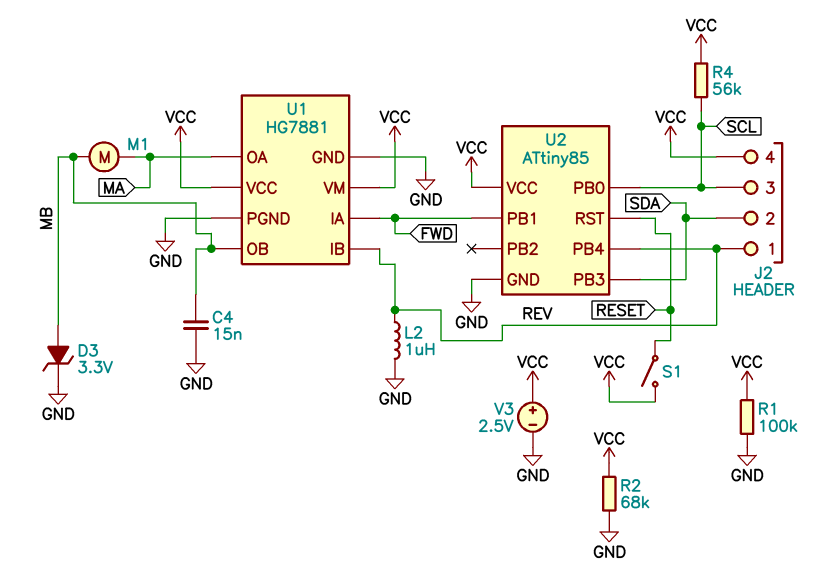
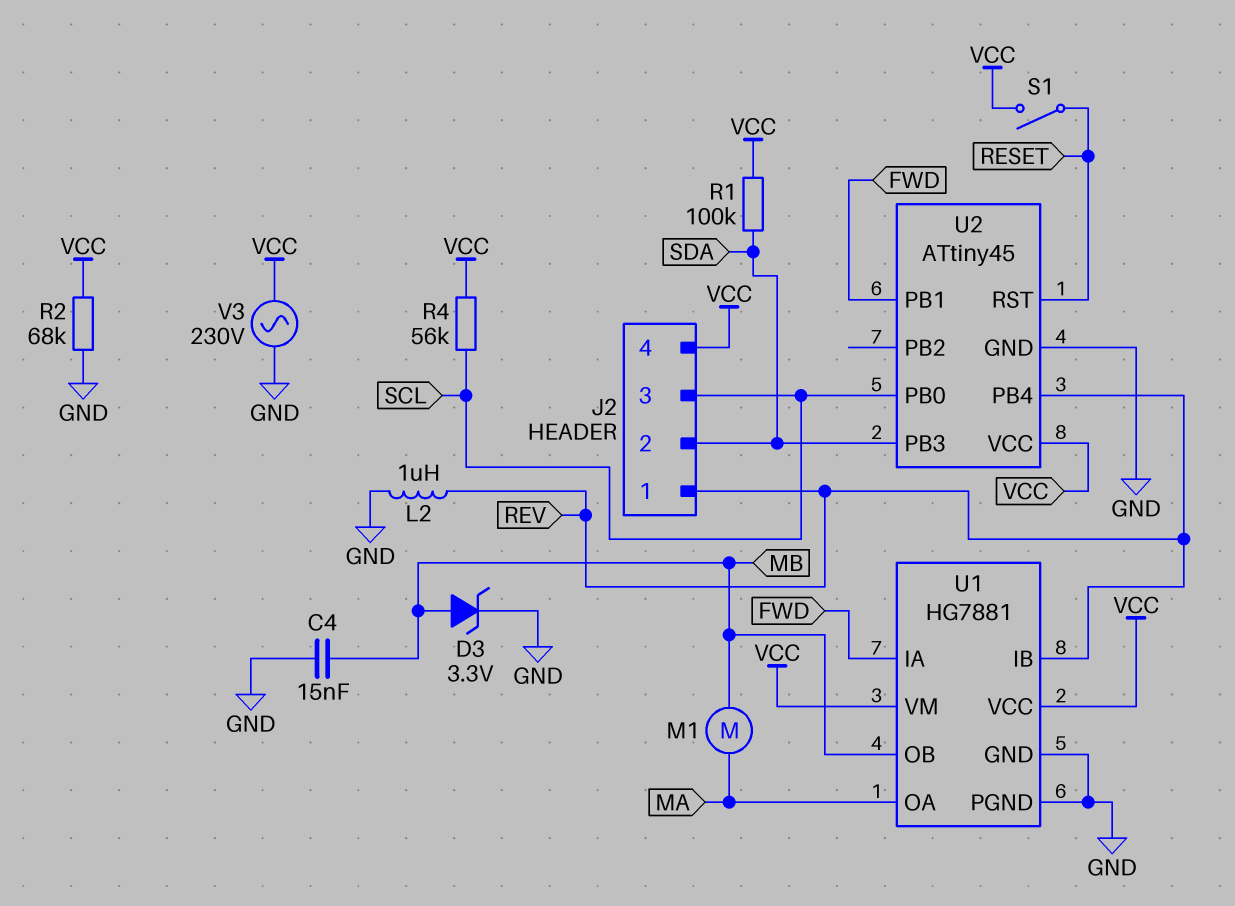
R1: 100k (GND, VCC) -> 100k (SDA, VCC)
U2: ATtiny85 -> ATtiny45
V3: 2.5V (plus VCC, minus GND) -> AC 230V (GND, VCC)

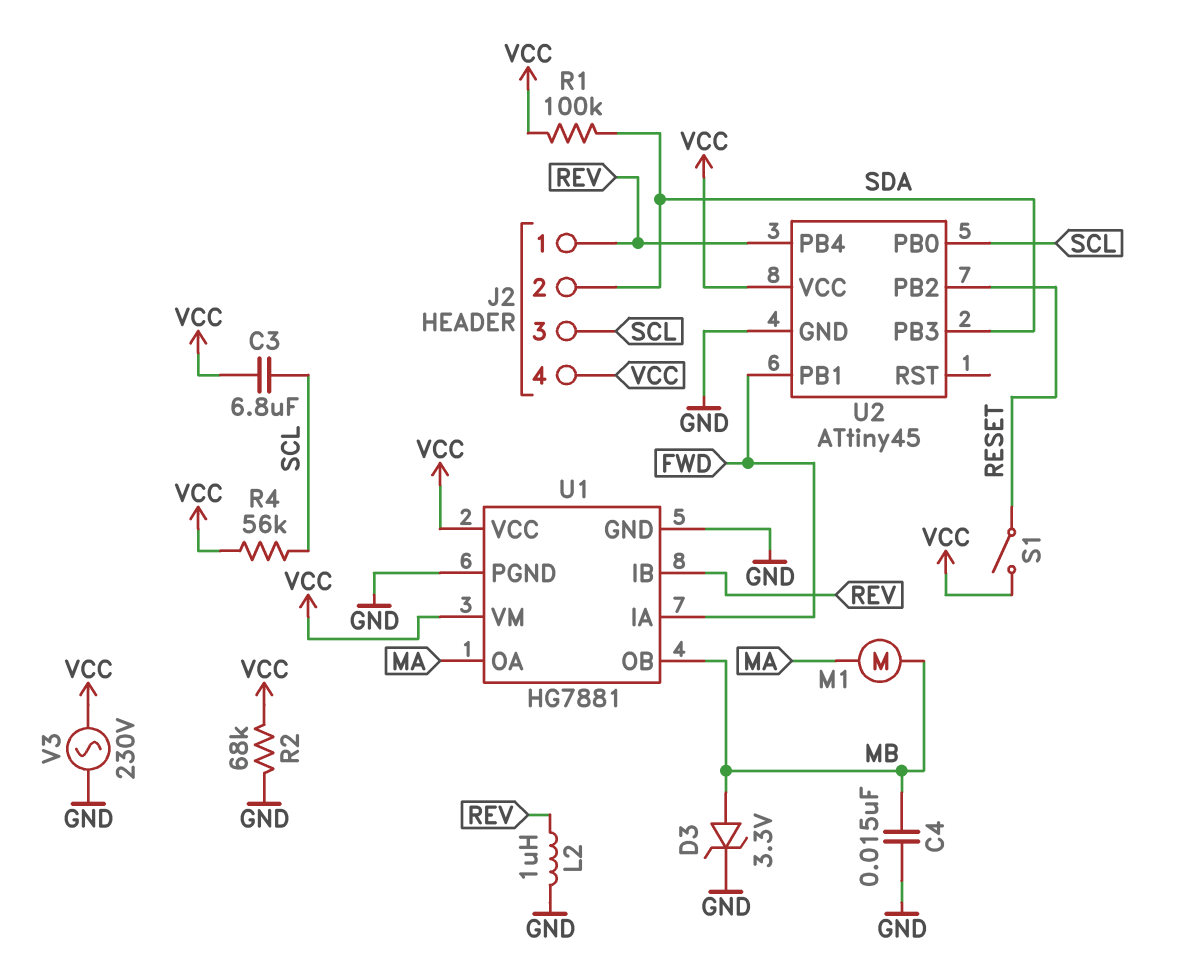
C3: none -> 6.8uF (SCL, VCC)
U2 pin PB2: none -> RESET
U2 pin RST: RESET -> none

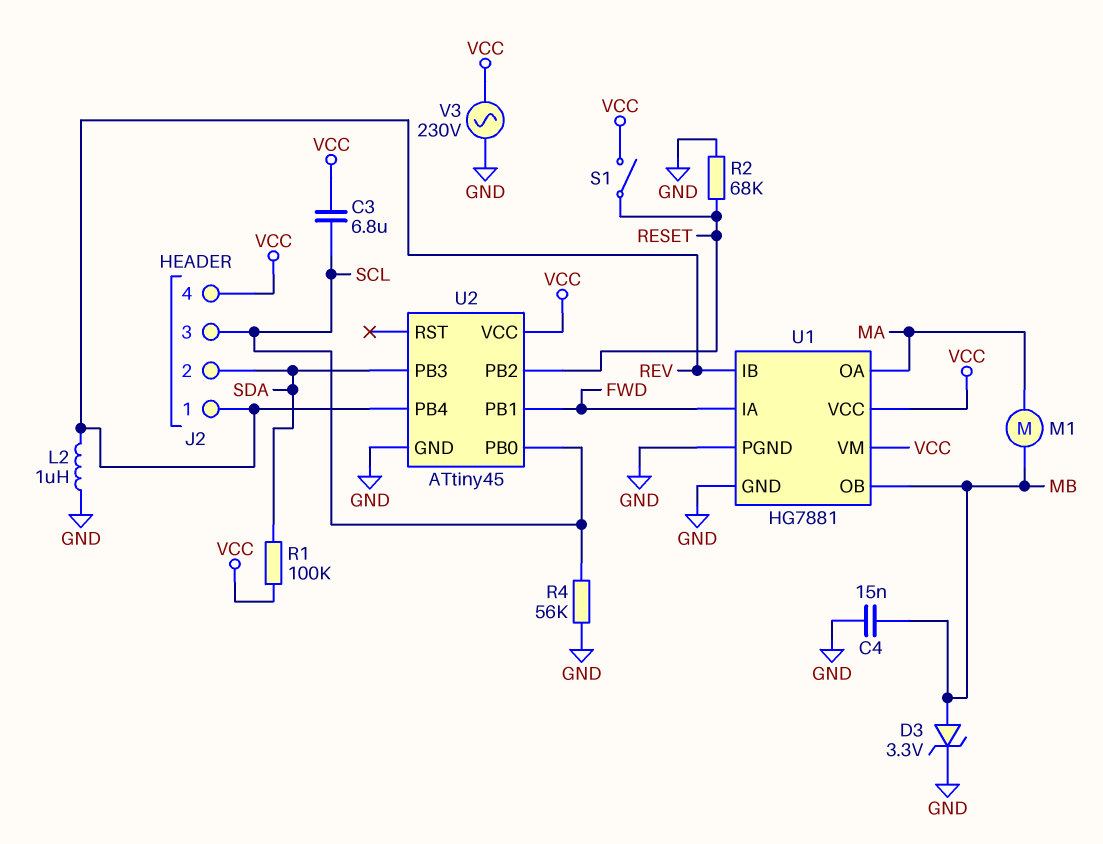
R2: 68k (GND, VCC) -> 68k (GND, RESET)
R4: 56k (SCL, VCC) -> 56k (GND, SCL)

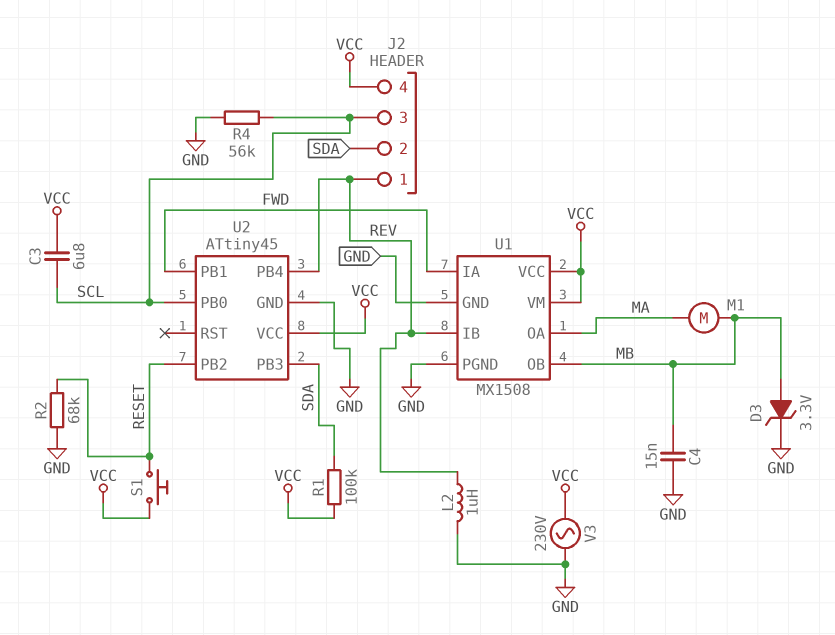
S1: switch (RESET, VCC) -> button (RESET, VCC)
U1: HG7881 -> MX1508

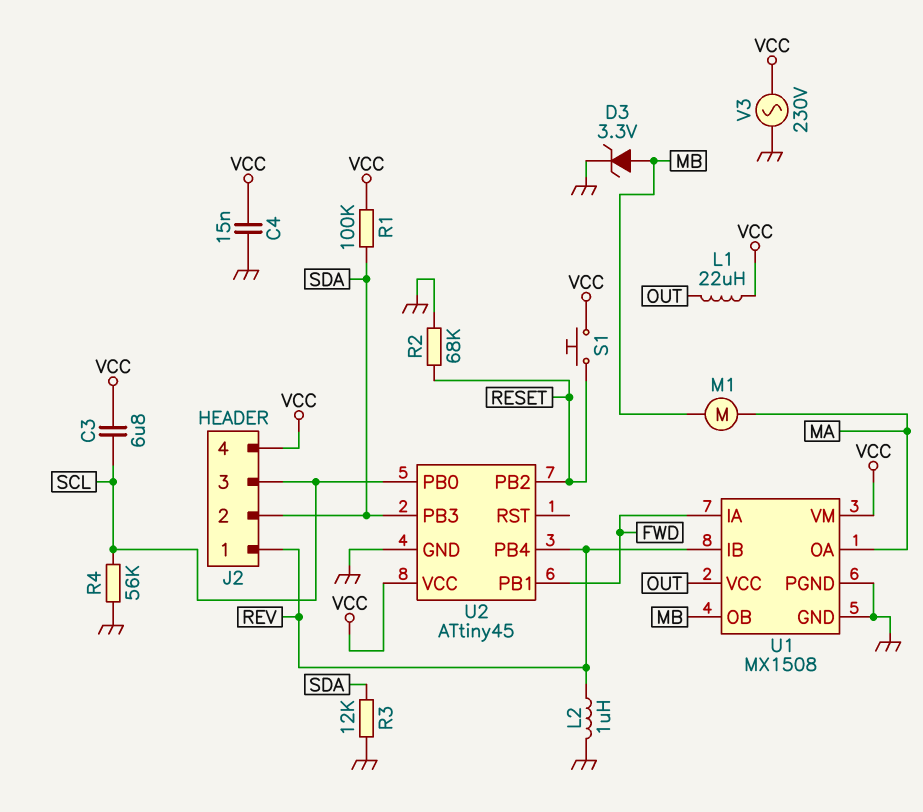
C4: 15nF (GND, MB) -> 15nF (GND, VCC)
L1: none -> 22uH (OUT, VCC)
R3: none -> 12k (GND, SDA)
U1 pin VCC: VCC -> OUT

